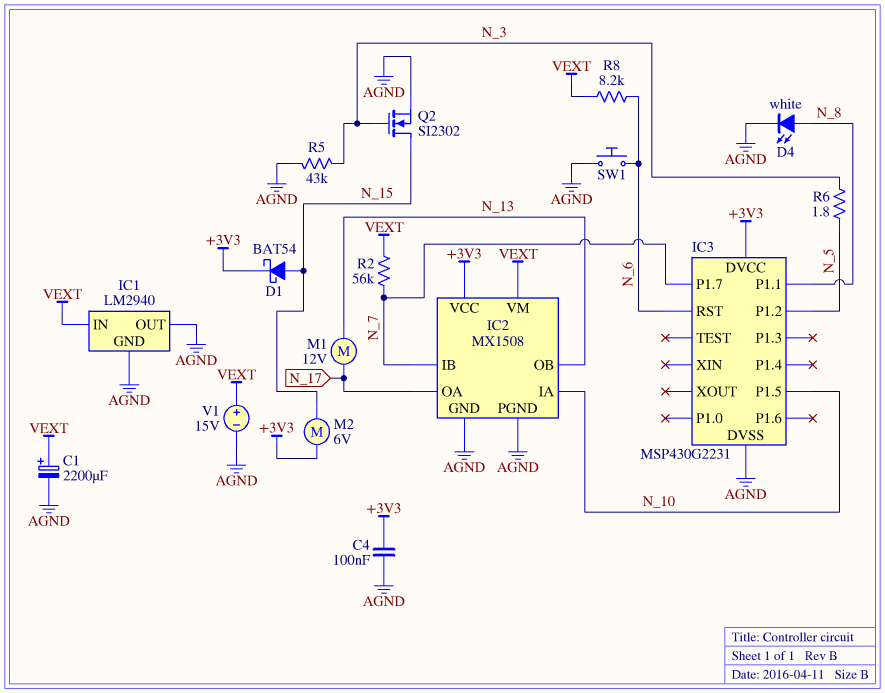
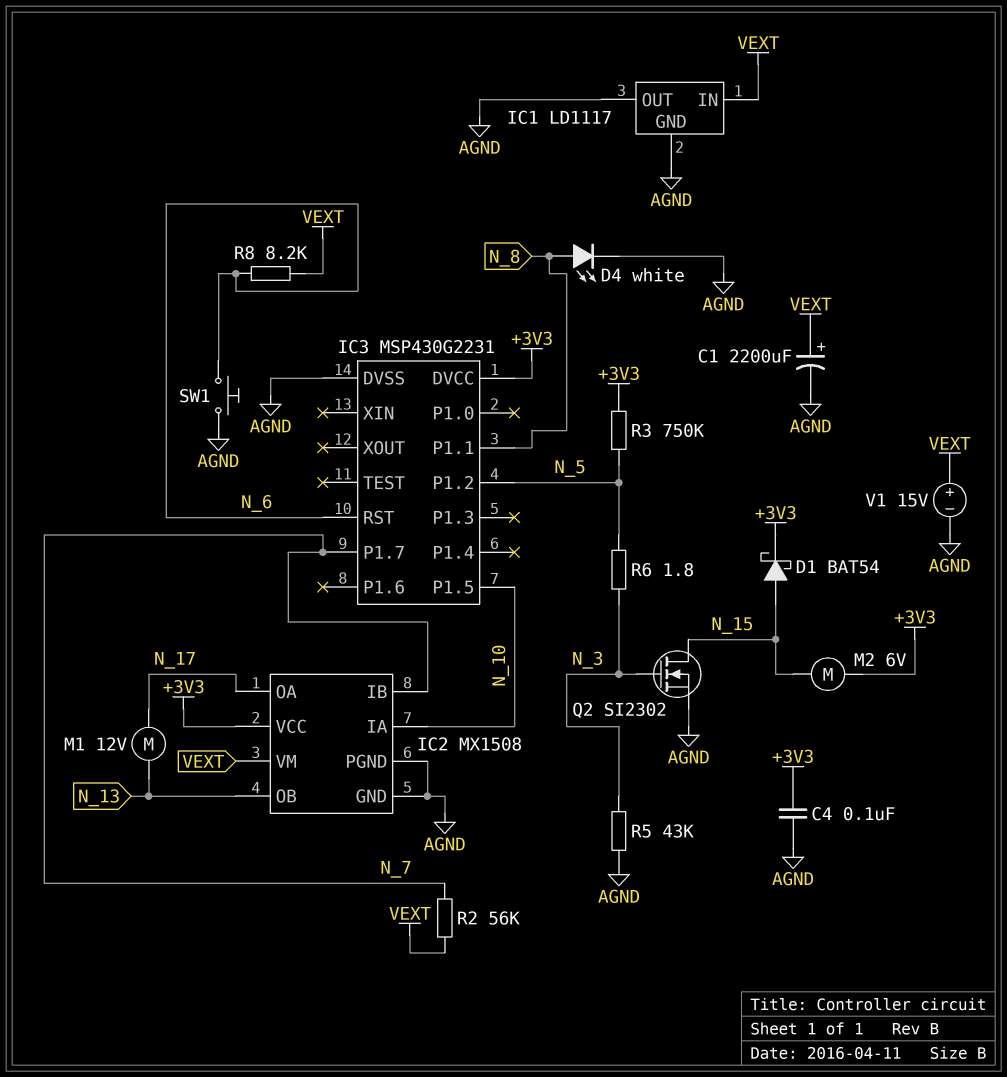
IC1: LM2940 -> LD1117
R3: none -> 750k (+3V3, N_5)

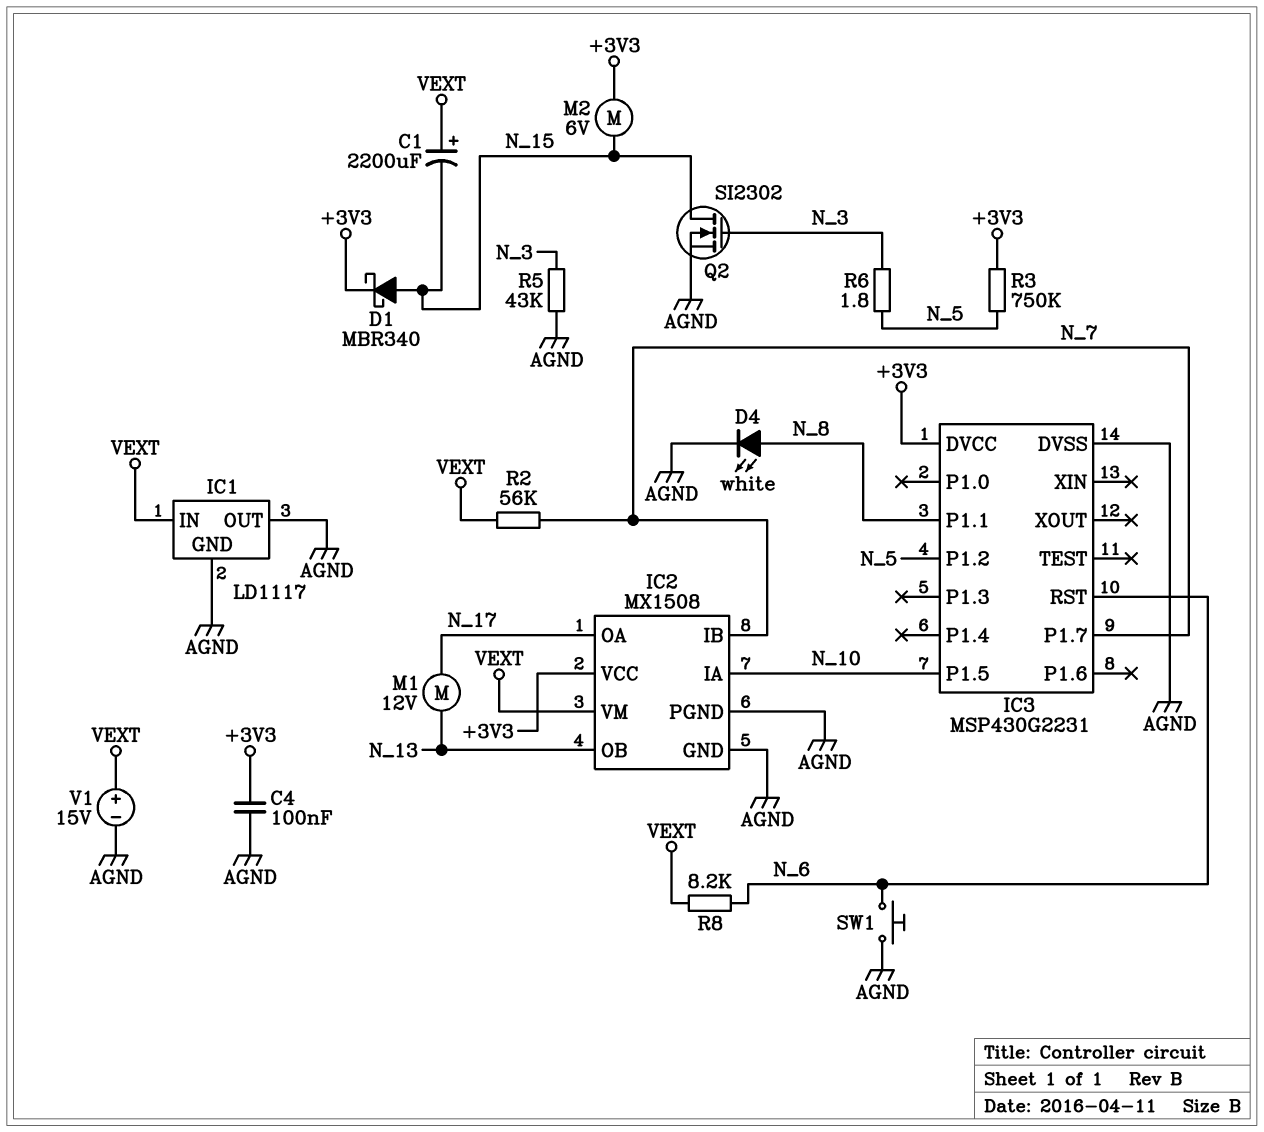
C1: 2200uF (plus VEXT, minus AGND) -> 2200uF (plus VEXT, minus N_15)
D1: schottky BAT54 (A N_15, K +3V3) -> schottky MBR340 (A N_15, K +3V3)

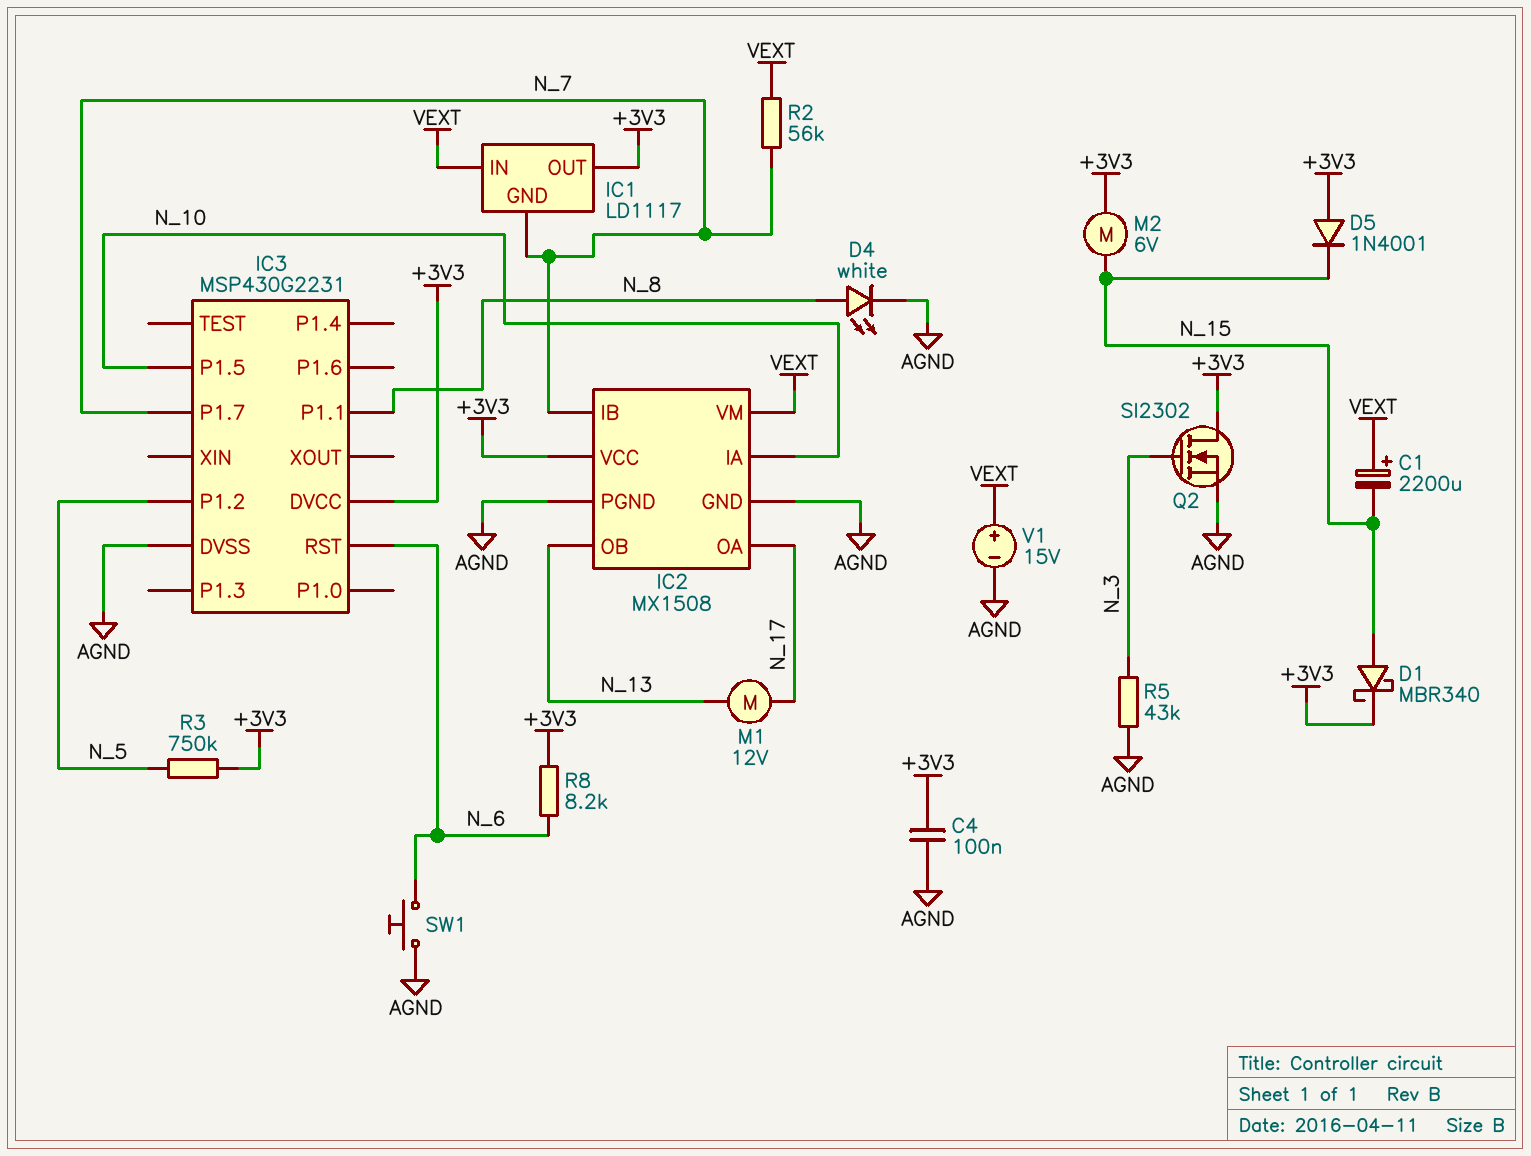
D5: none -> diode 1N4001 (A +3V3, K N_15)
IC1 pin GND: AGND -> N_7
IC1 pin OUT: AGND -> +3V3
Q2: NMOS SI2302 (G N_3, D N_15, S AGND) -> NMOS SI2302 (G N_3, D +3V3, S AGND)
R6: 1.8 (N_3, N_5) -> none
R8: 8.2k (N_6, VEXT) -> 8.2k (+3V3, N_6)

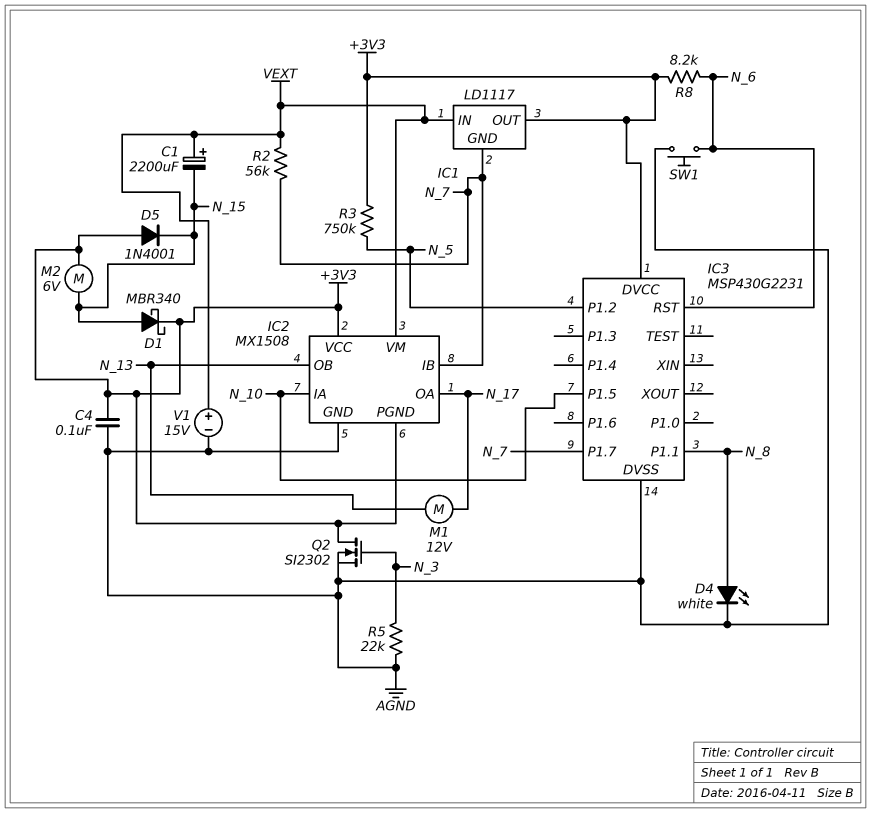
IC2 pin PGND: AGND -> +3V3
R5: 43k (AGND, N_3) -> 22k (AGND, N_3)

